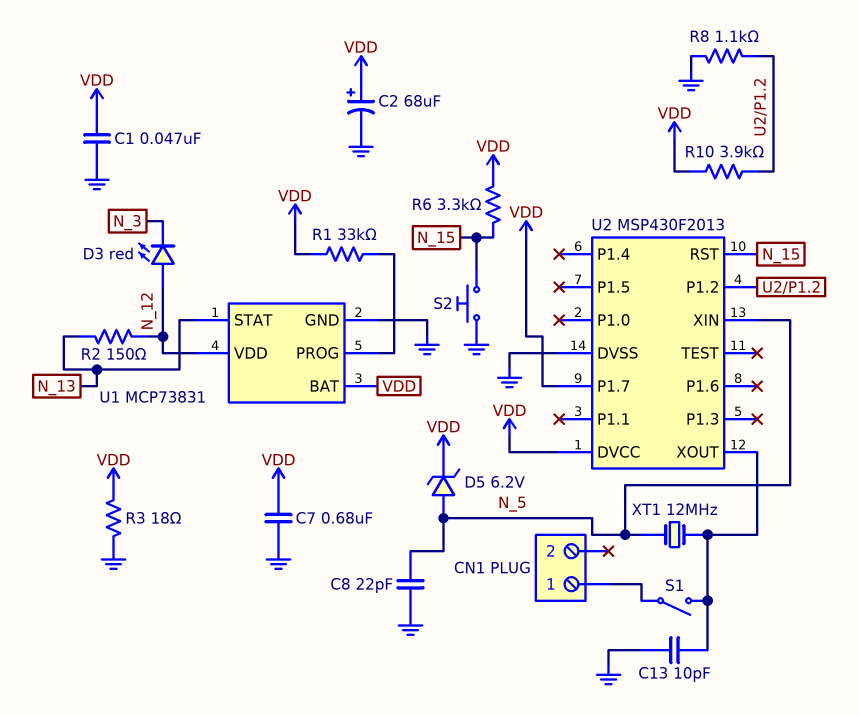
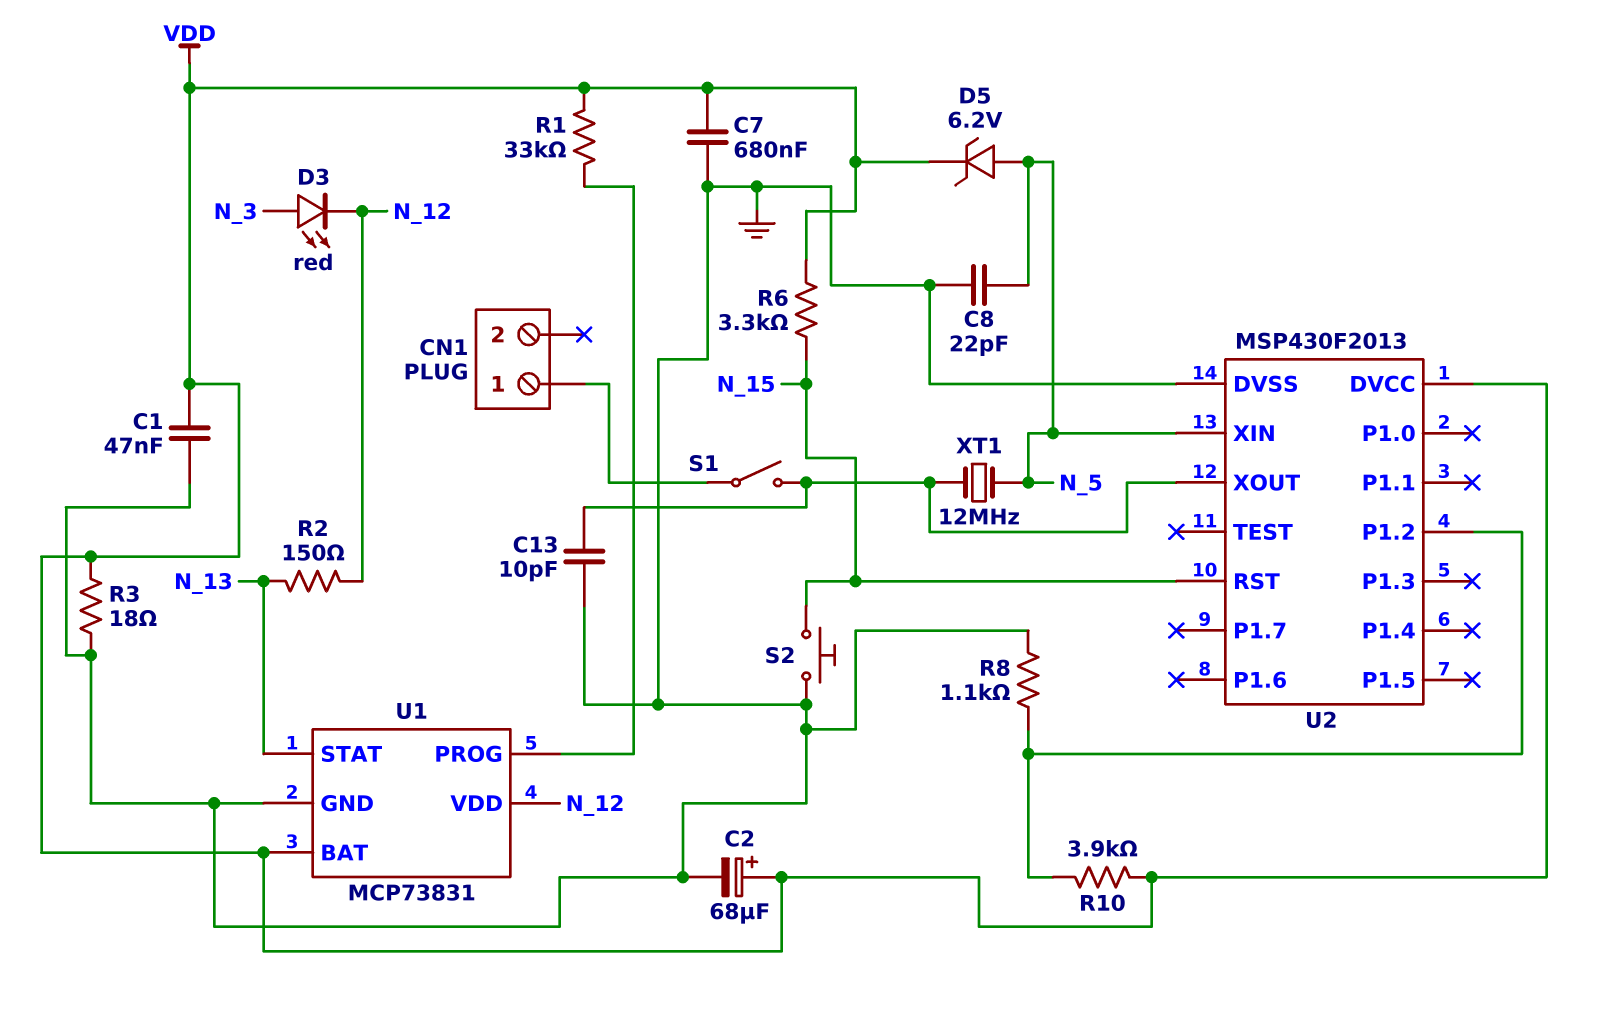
D3: LED red (A N_12, K N_3) -> LED red (A N_3, K N_12)
U2 pin P1.7: VDD -> none

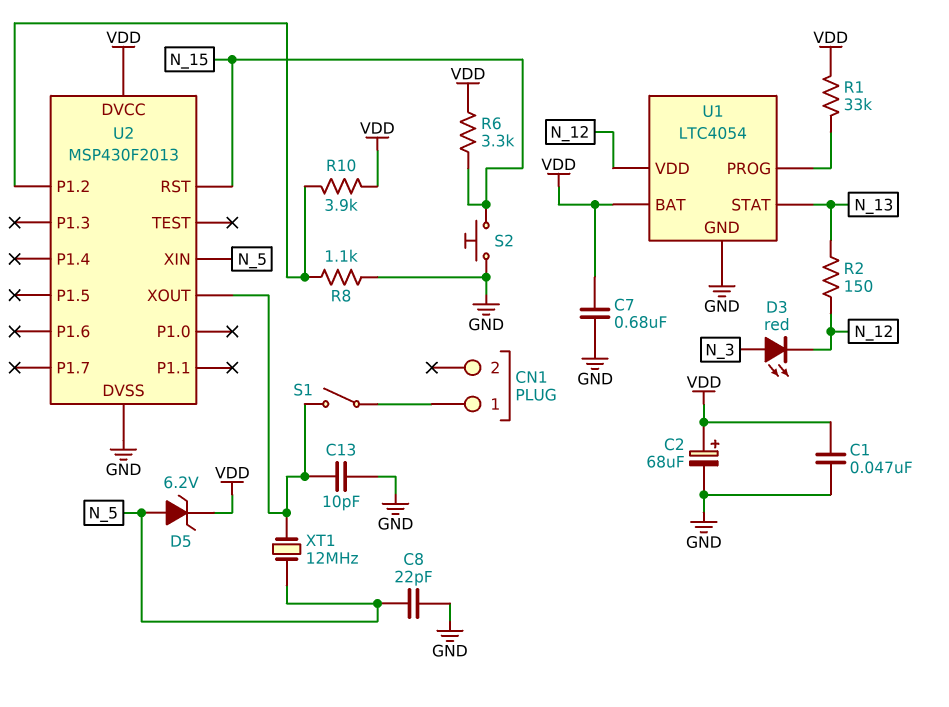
R3: 18 (GND, VDD) -> none
U1: MCP73831 -> LTC4054

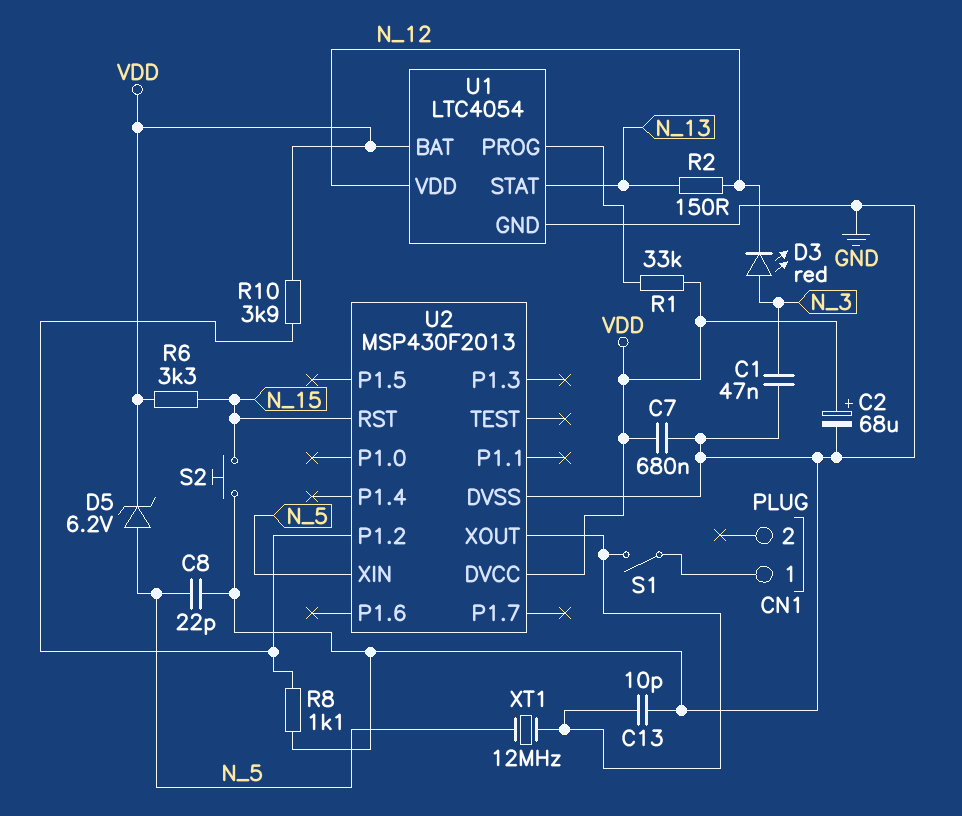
C1: 47nF (GND, VDD) -> 47nF (GND, N_3)

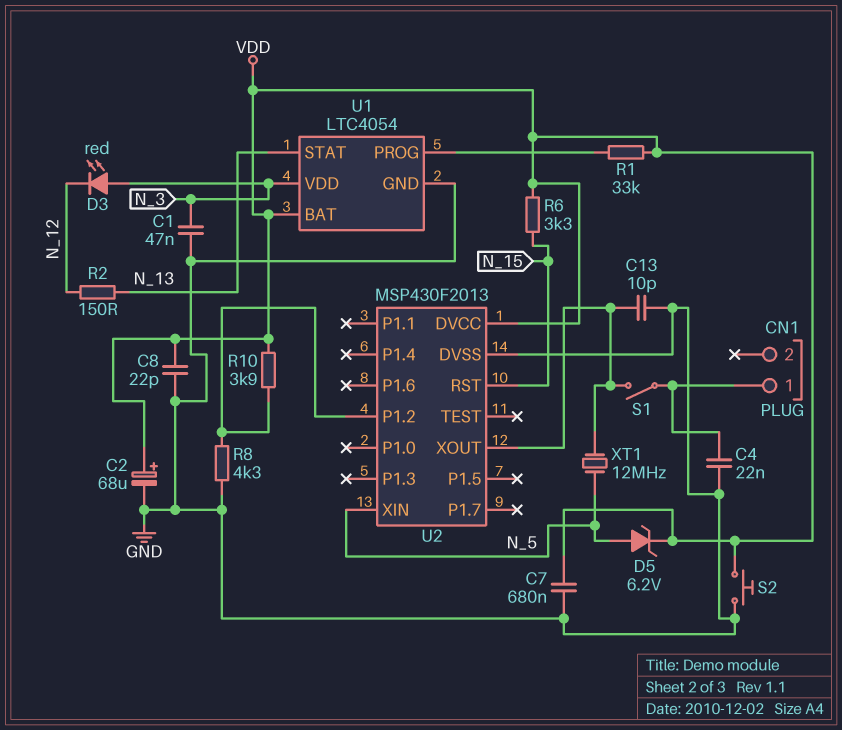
C4: none -> 22nF (CN1/1, GND)
C8: 22pF (GND, N_5) -> 22pF (GND, VDD)
R8: 1.1k (GND, U2/P1.2) -> 4.3k (GND, U2/P1.2)
S2: button (GND, N_15) -> button (GND, VDD)
U1 pin VDD: N_12 -> N_3

